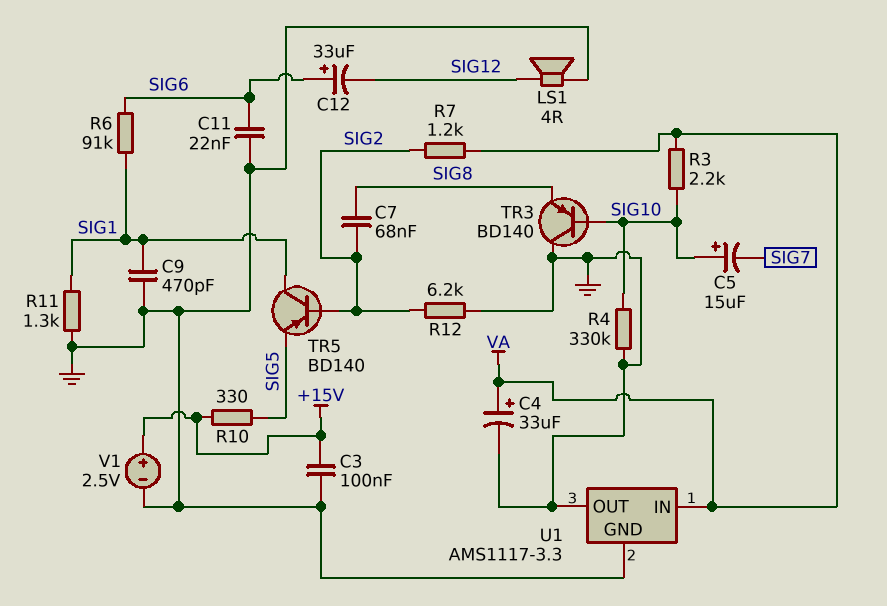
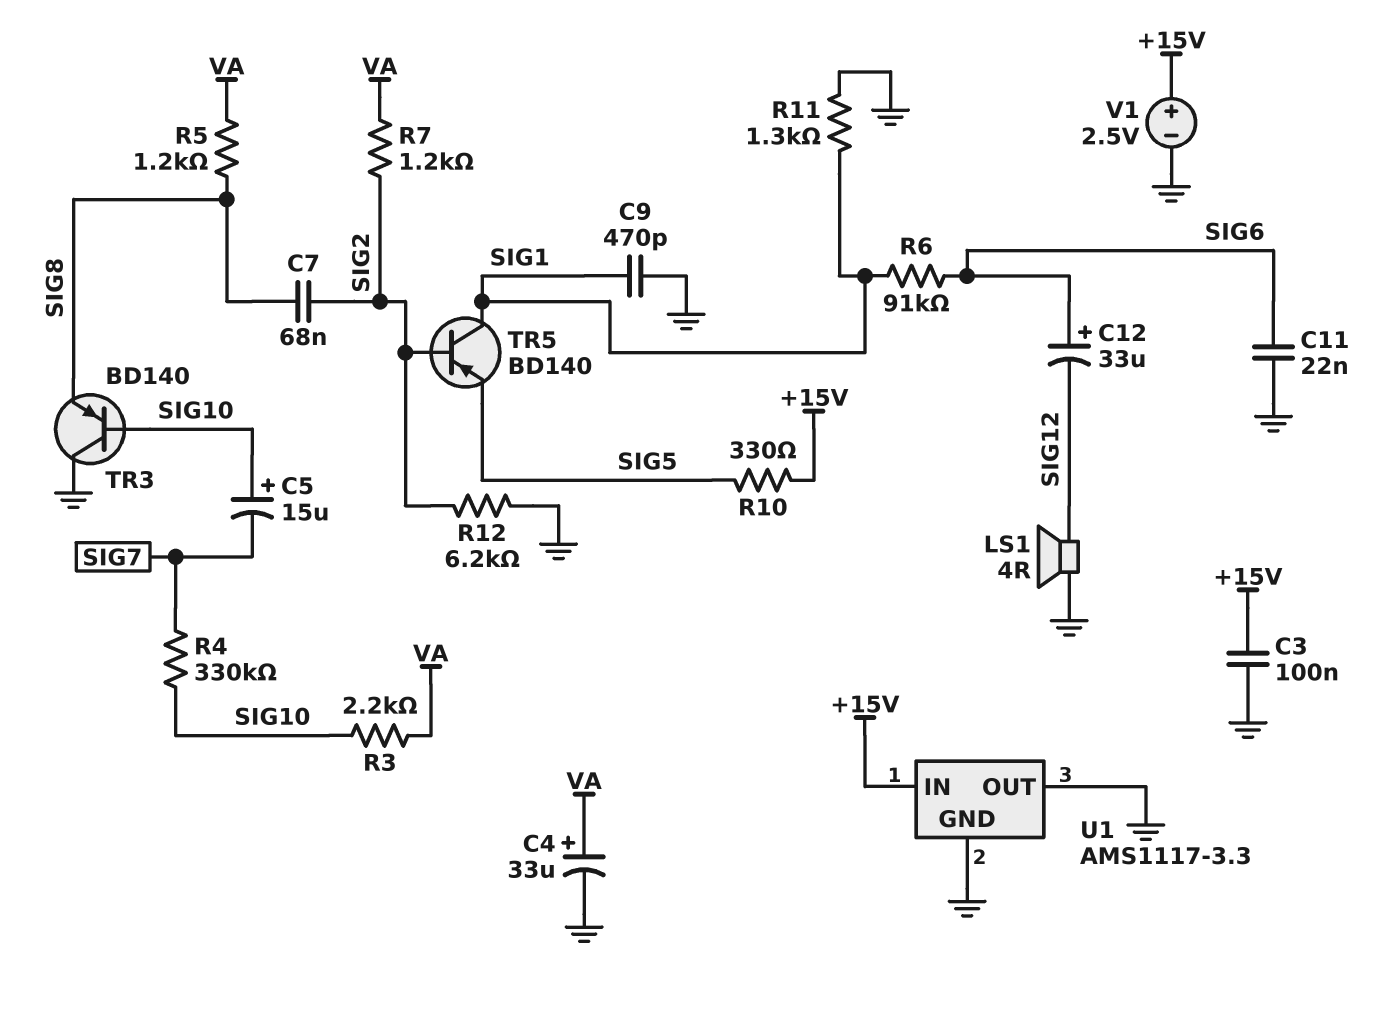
R4: 330k (GND, SIG10) -> 330k (SIG7, SIG10)
R5: none -> 1.2k (SIG8, VA)
U1 pin IN: VA -> +15V

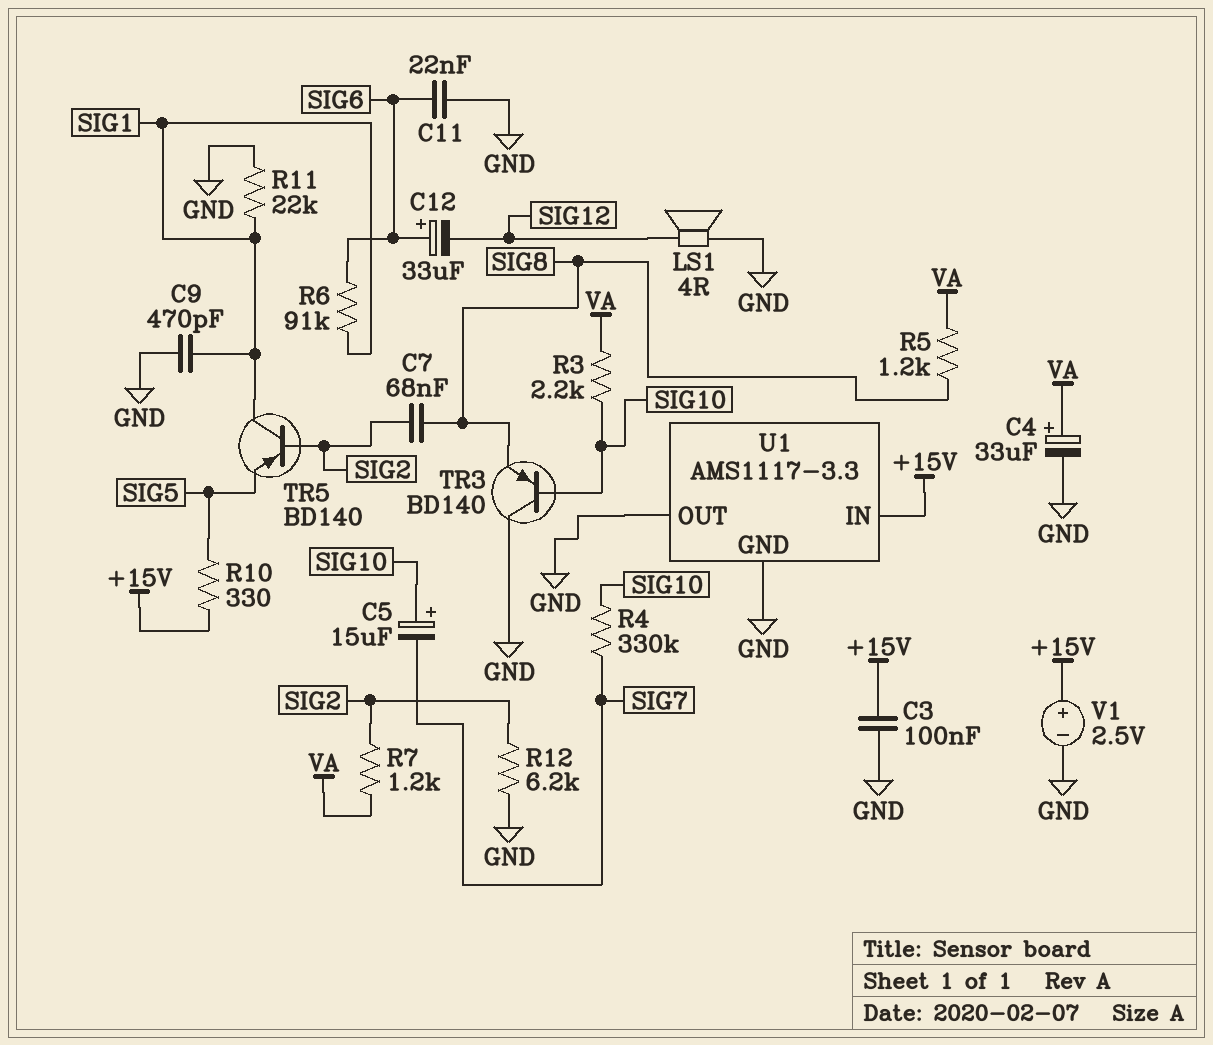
R11: 1.3k (GND, SIG1) -> 22k (GND, SIG1)

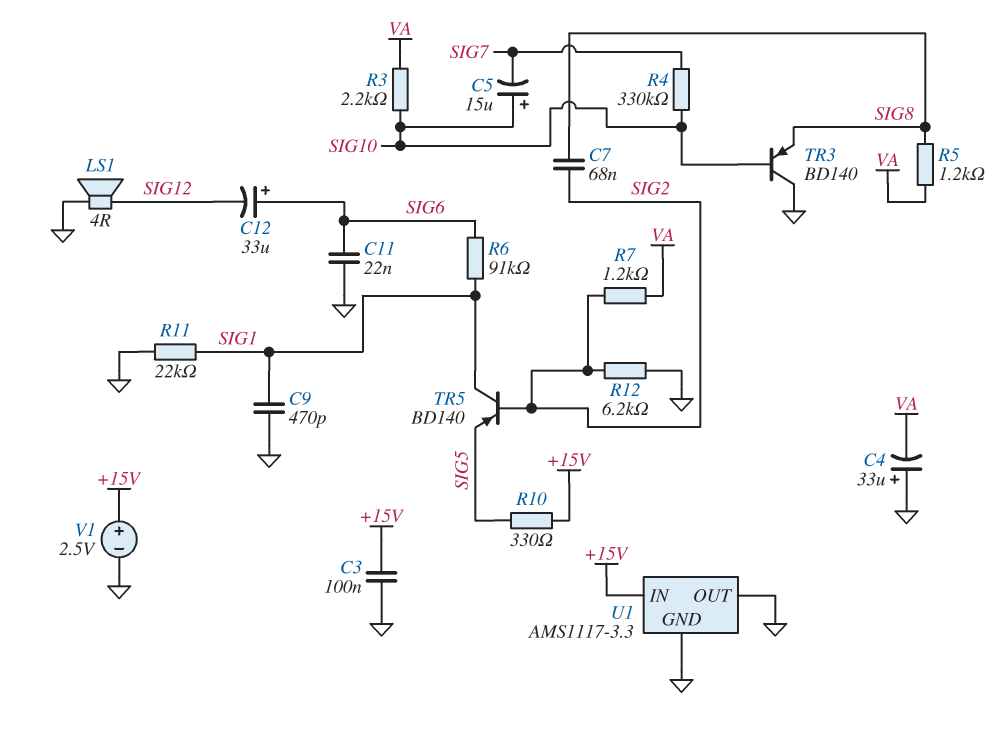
C4: 33uF (plus VA, minus GND) -> 33uF (plus GND, minus VA)

